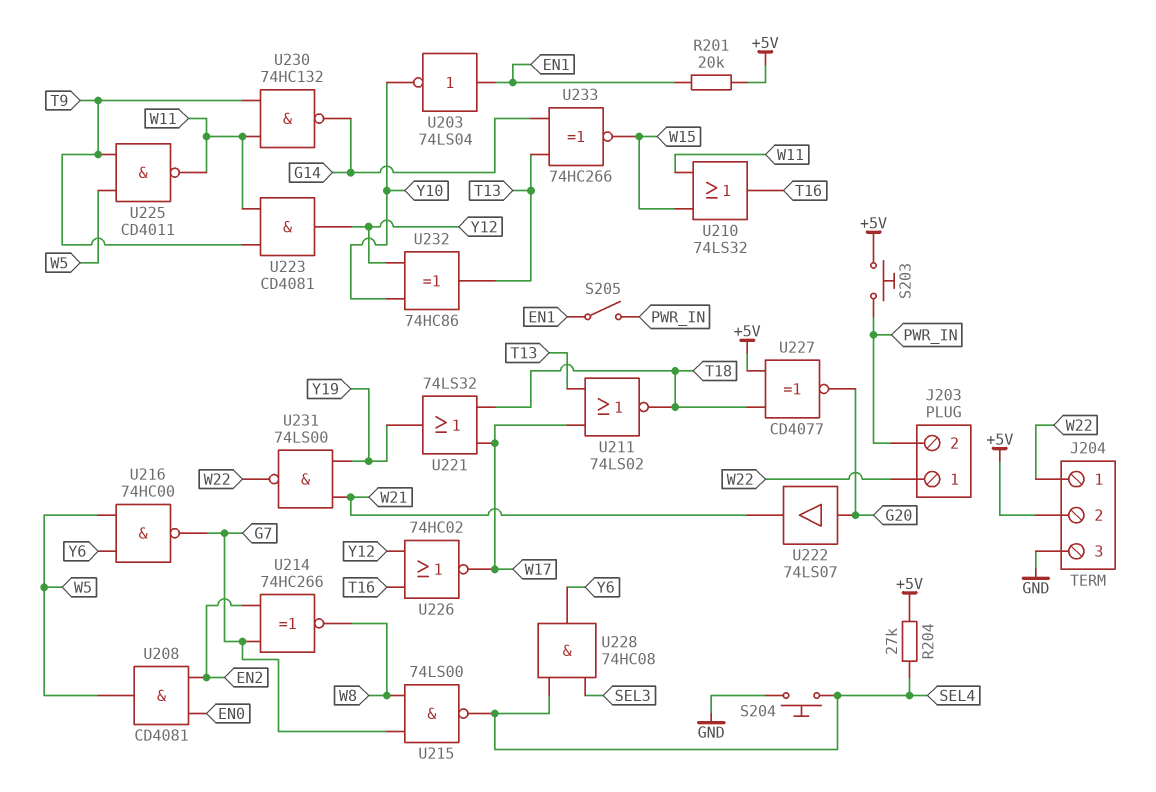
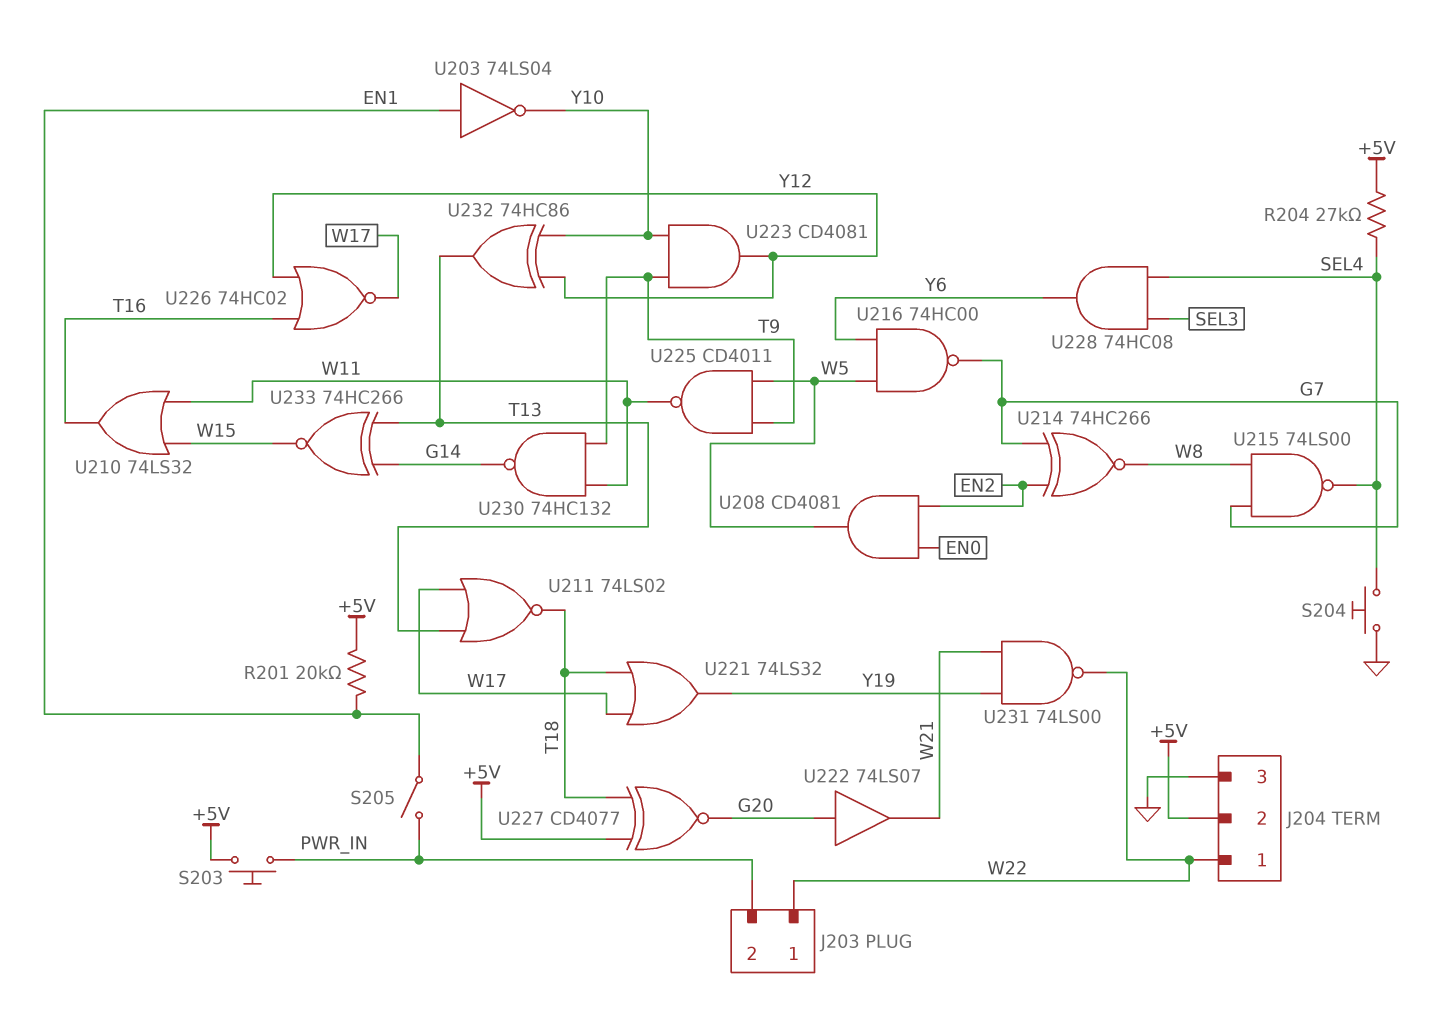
U223: AND CD4081 (in T9, in W11, out Y12) -> AND CD4081 (in T9, in Y10, out Y12)

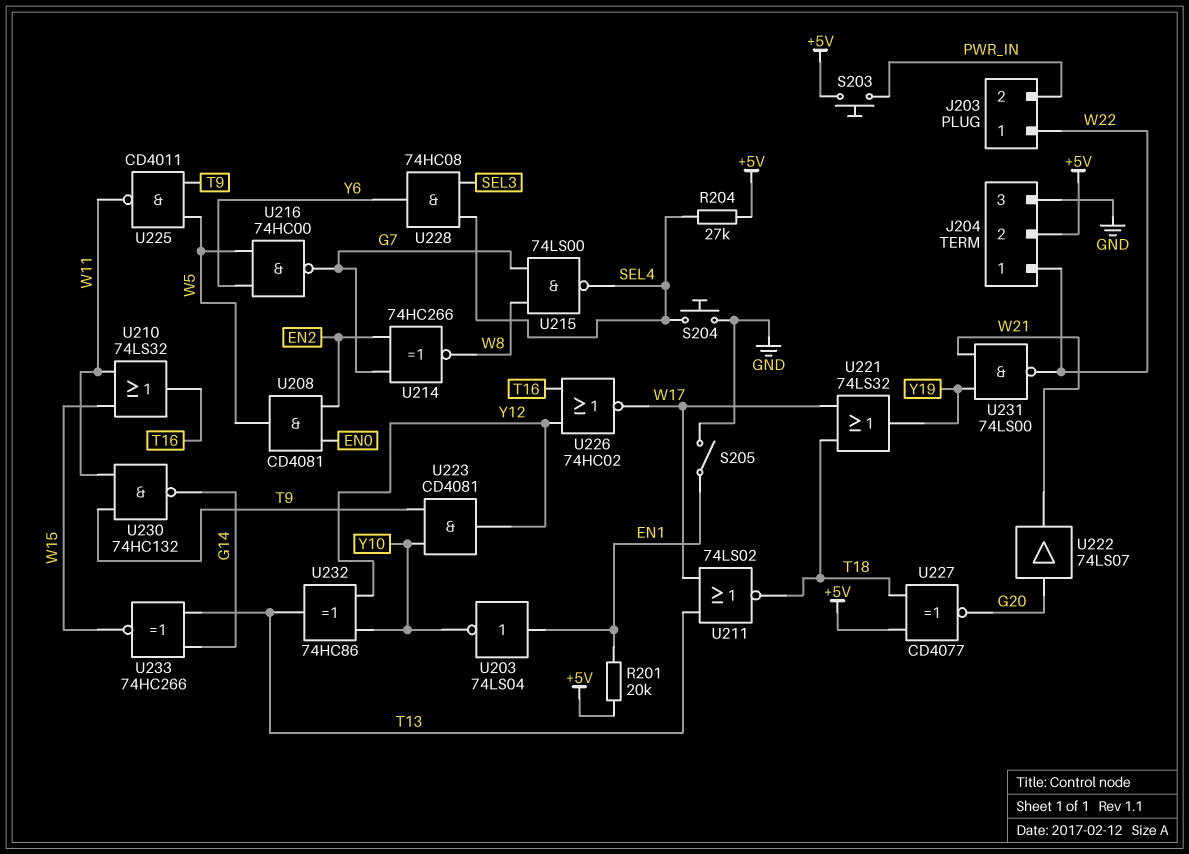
S205: switch (EN1, PWR_IN) -> switch (EN1, GND)

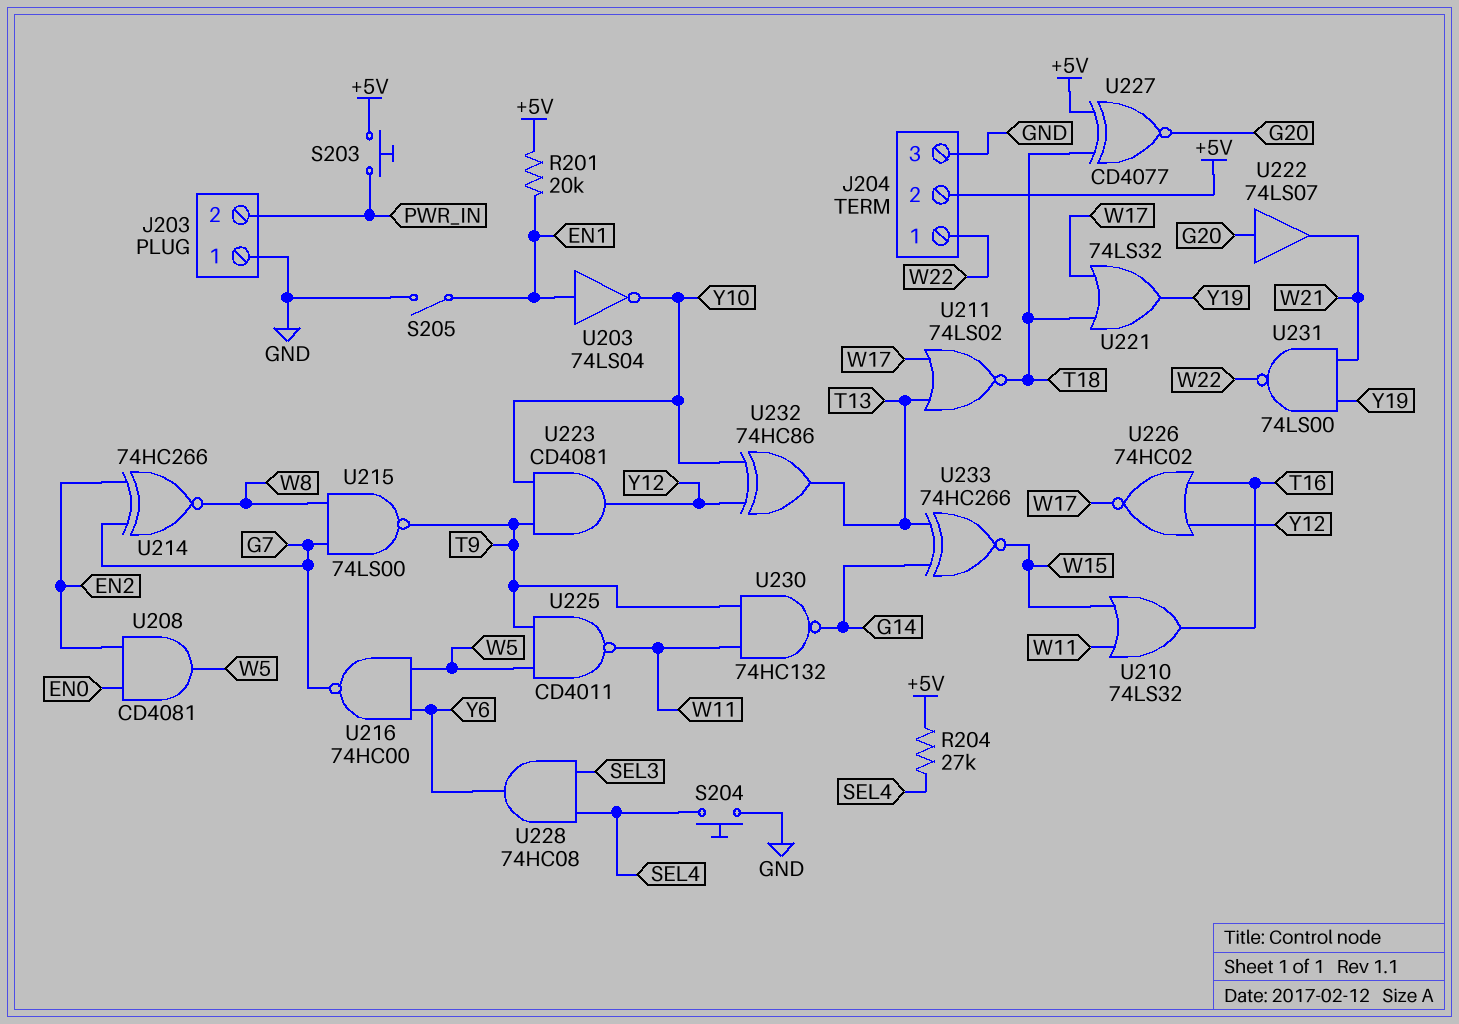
J203 pin 1: W22 -> GND
U215: NAND 74LS00 (in G7, in W8, out SEL4) -> NAND 74LS00 (in G7, in W8, out T9)

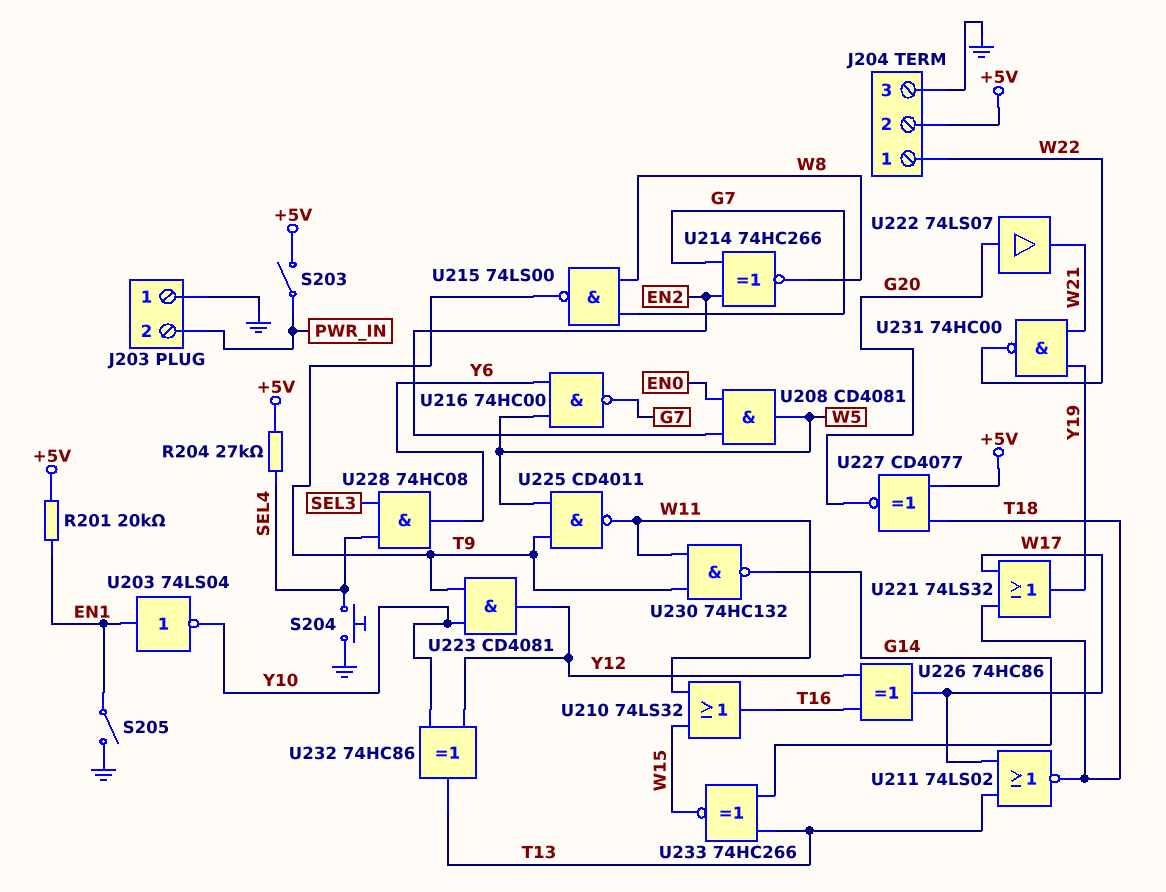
S203: button (+5V, PWR_IN) -> switch (+5V, PWR_IN)
U226: NOR 74HC02 (in T16, in Y12, out W17) -> XOR 74HC86 (in T16, in Y12, out W17)
U231: NAND 74LS00 (in W21, in Y19, out W22) -> NAND 74HC00 (in W21, in Y19, out W22)

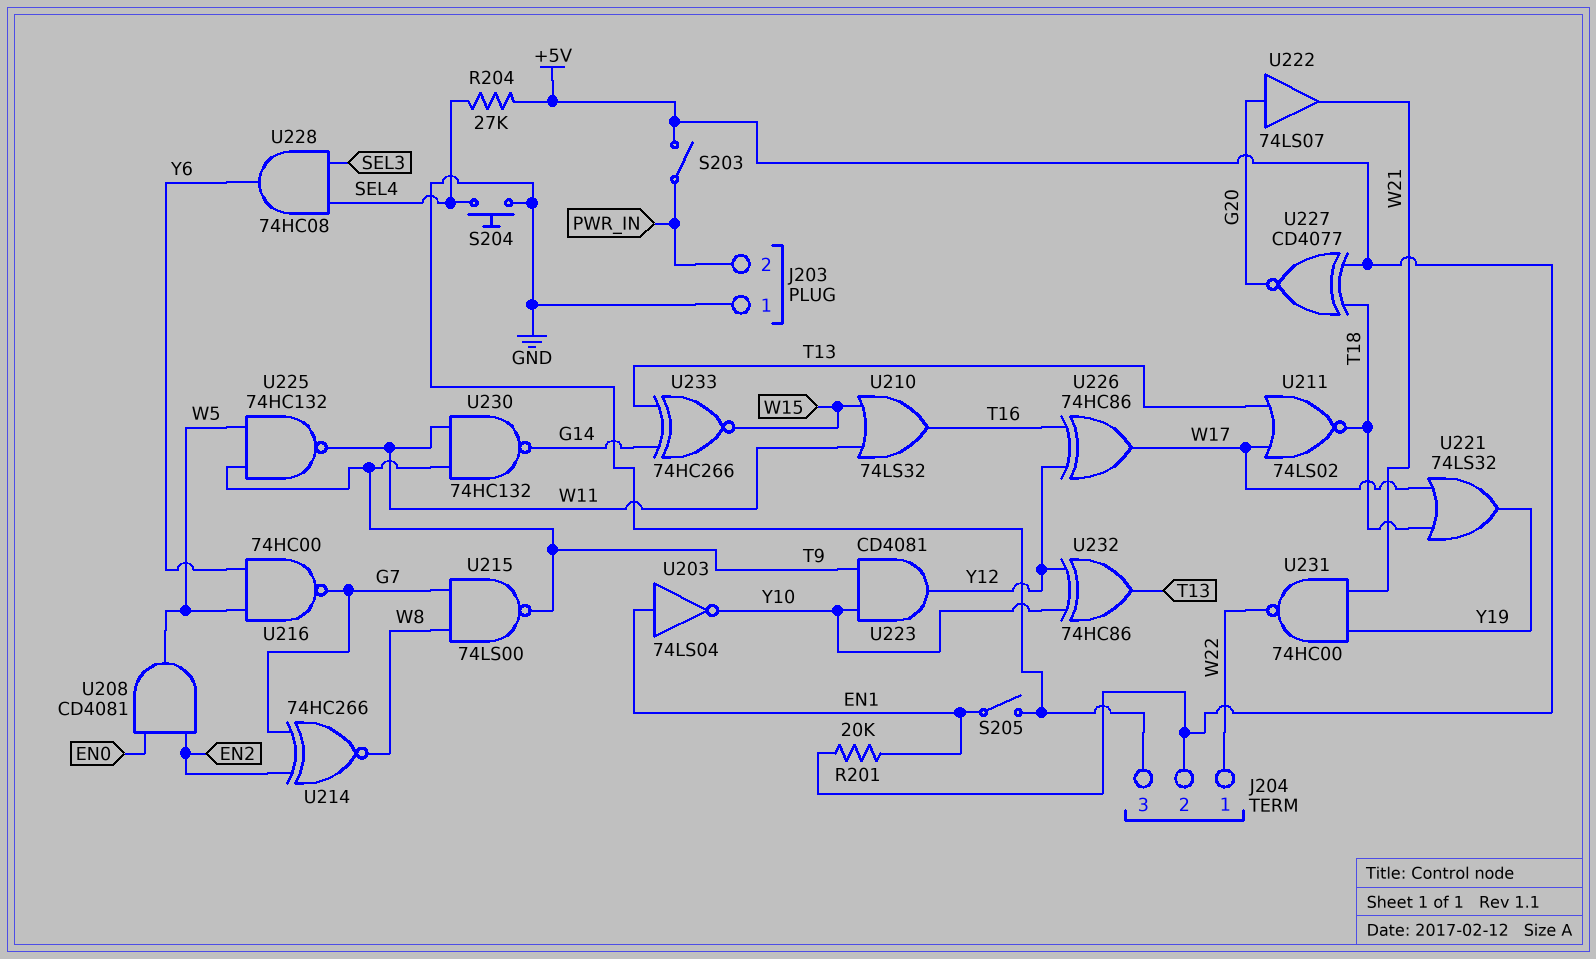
U225: NAND CD4011 (in T9, in W5, out W11) -> NAND 74HC132 (in T9, in W5, out W11)

